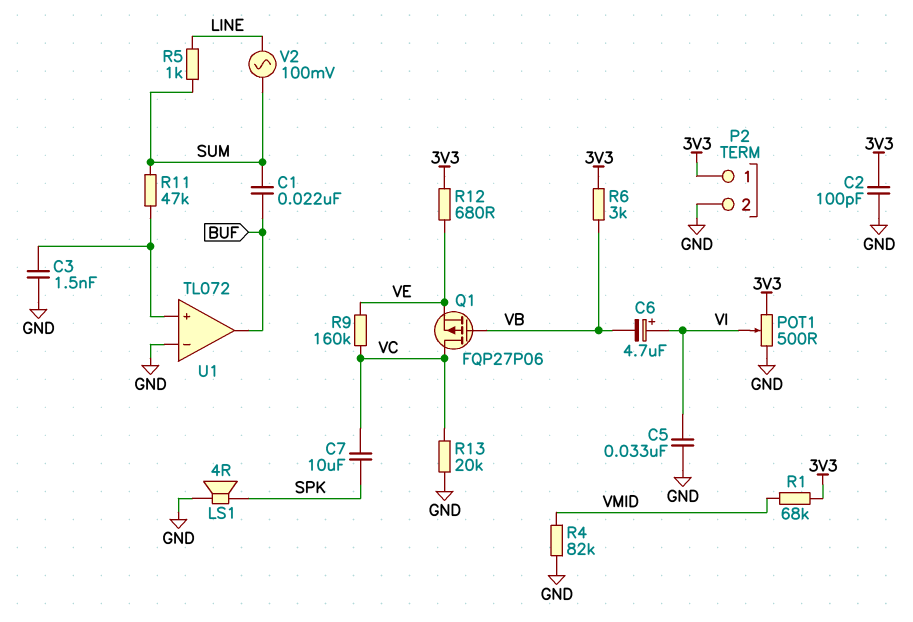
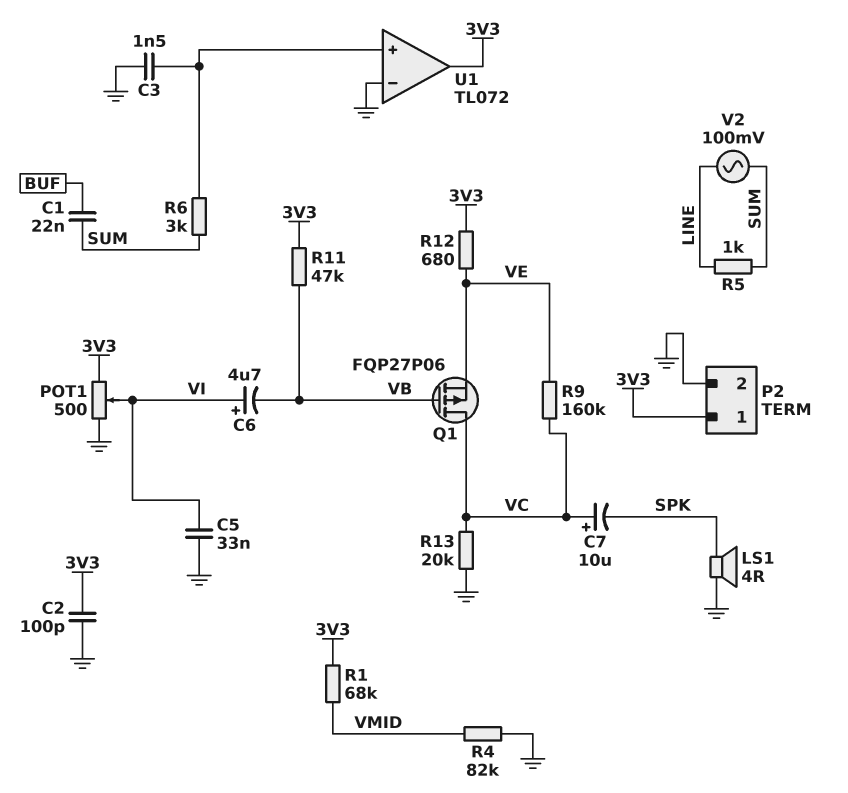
C7: 10uF (SPK, VC) -> 10uF (plus VC, minus SPK)
R6: 3k (3V3, VB) -> 3k (SUM, U1/in+)
R11: 47k (SUM, U1/in+) -> 47k (3V3, VB)
U1 pin out: BUF -> 3V3

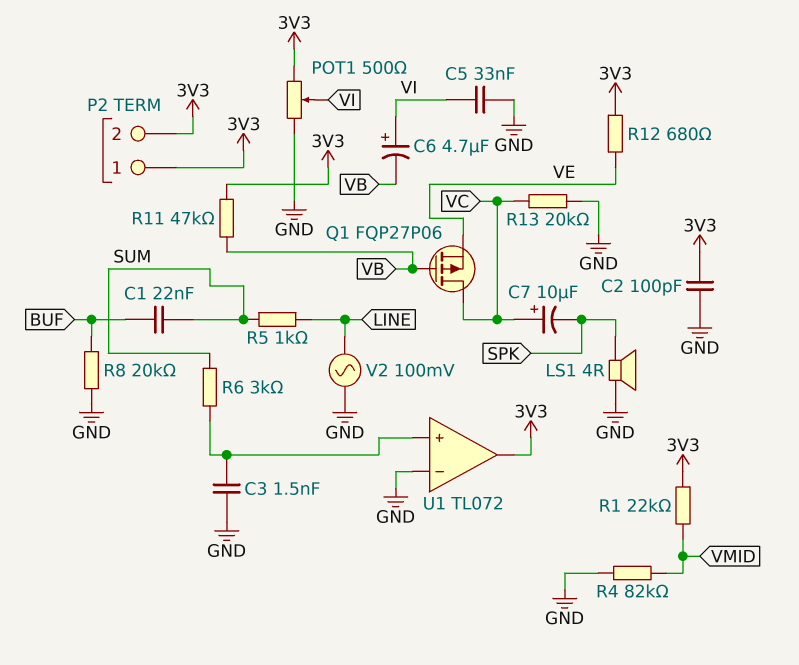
P2 pin 2: GND -> 3V3
R1: 68k (3V3, VMID) -> 22k (3V3, VMID)
R8: none -> 20k (BUF, GND)
R9: 160k (VC, VE) -> none
V2: AC 100mV (LINE, SUM) -> AC 100mV (GND, LINE)

